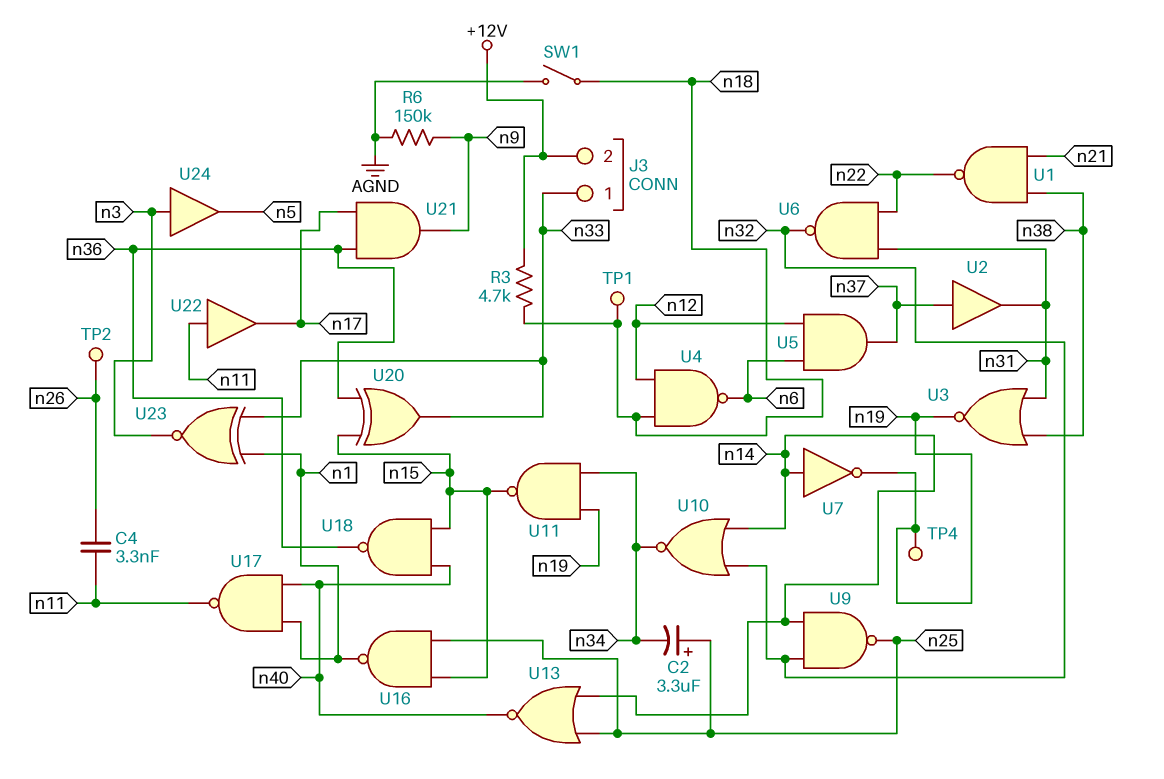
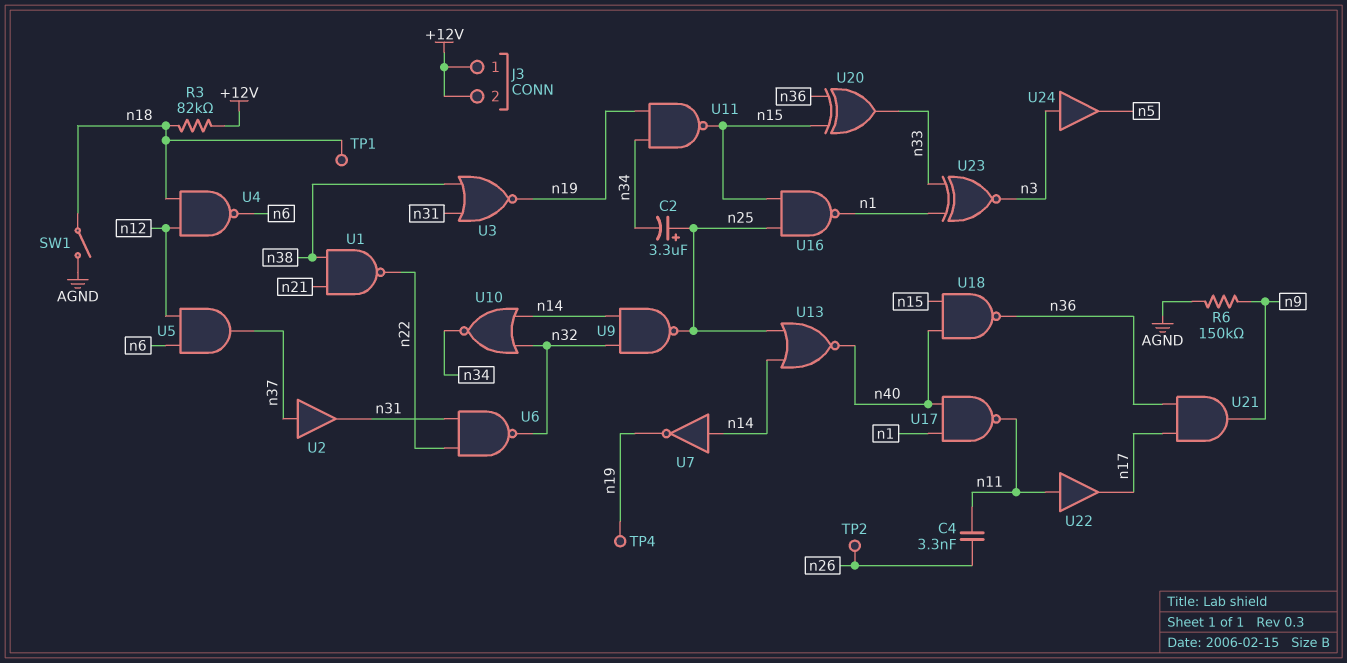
J3 pin 1: n33 -> +12V
R3: 4.7k (+12V, n18) -> 82k (+12V, n18)

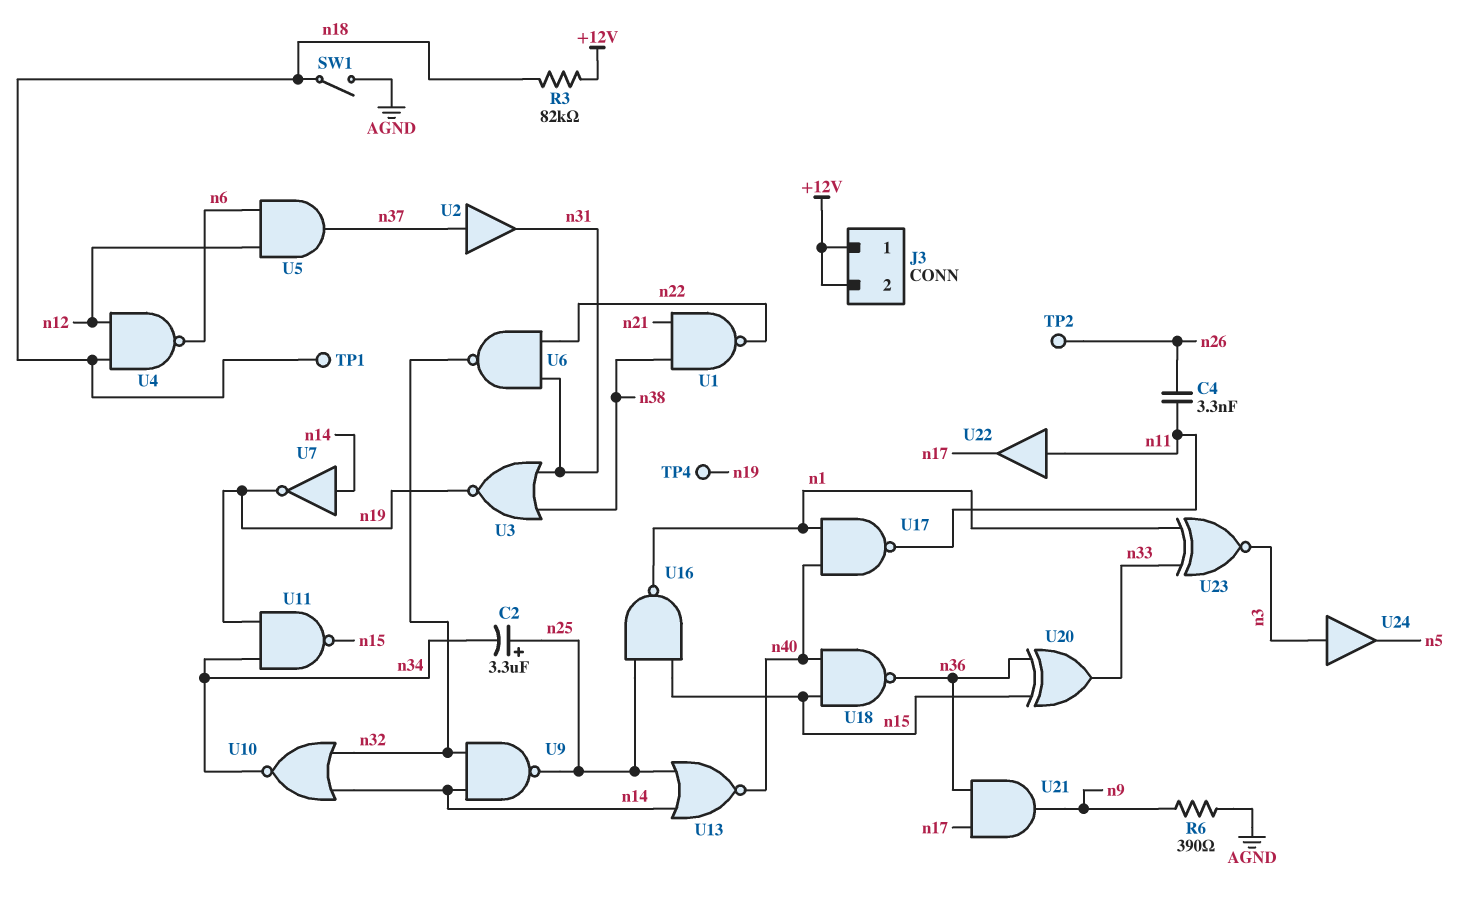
R6: 150k (AGND, n9) -> 390 (AGND, n9)

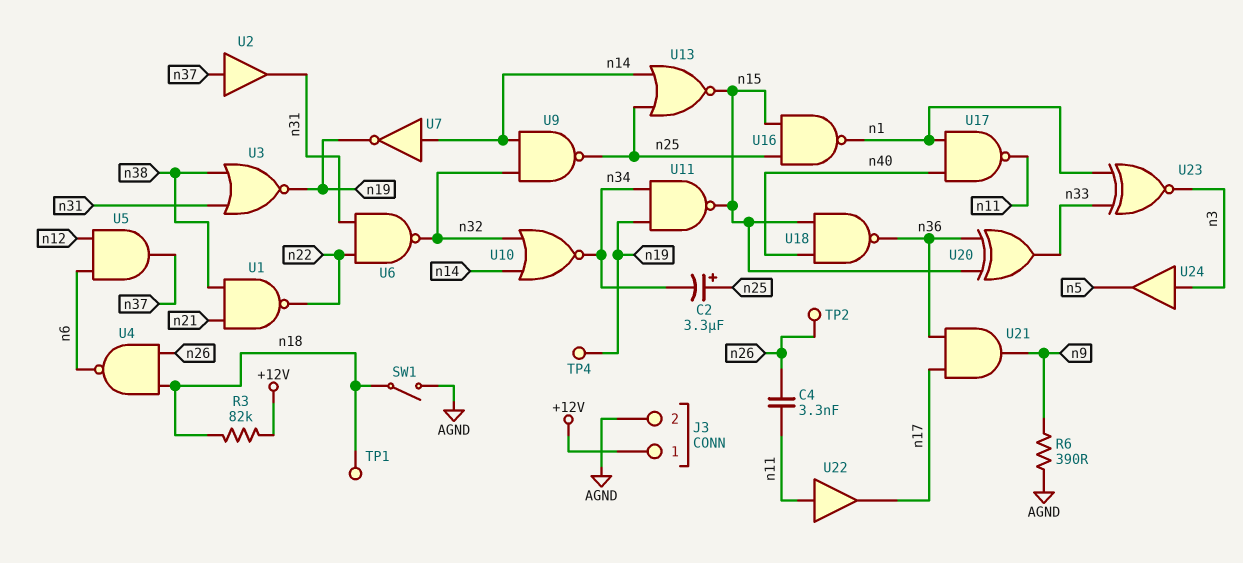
J3 pin 2: +12V -> AGND
U4: NAND (in n12, in n18, out n6) -> NAND (in n18, in n26, out n6)
U13: NOR (in n14, in n25, out n40) -> NOR (in n14, in n25, out n15)

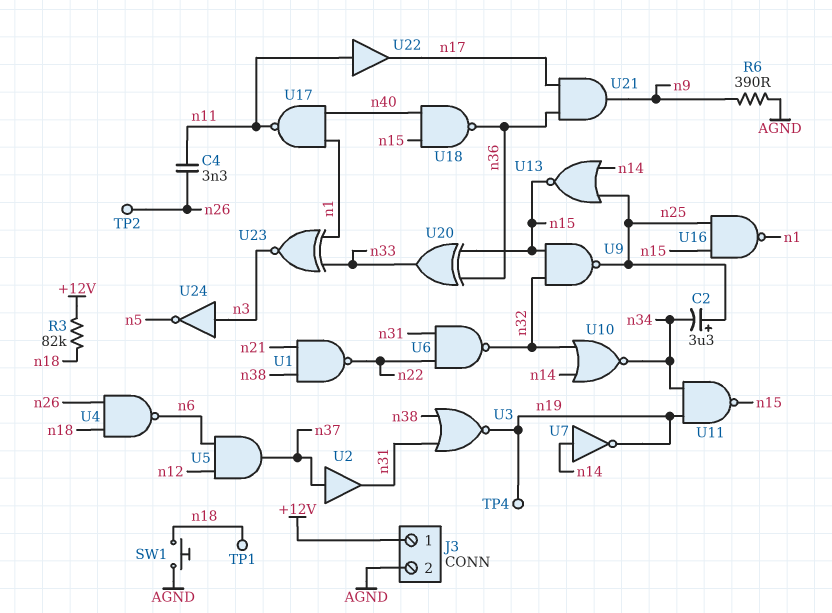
SW1: switch (AGND, n18) -> button (AGND, n18)
U9: NAND (in n14, in n32, out n25) -> NAND (in n15, in n32, out n25)
U24: buffer (in n3, out n5) -> NOT (in n3, out n5)

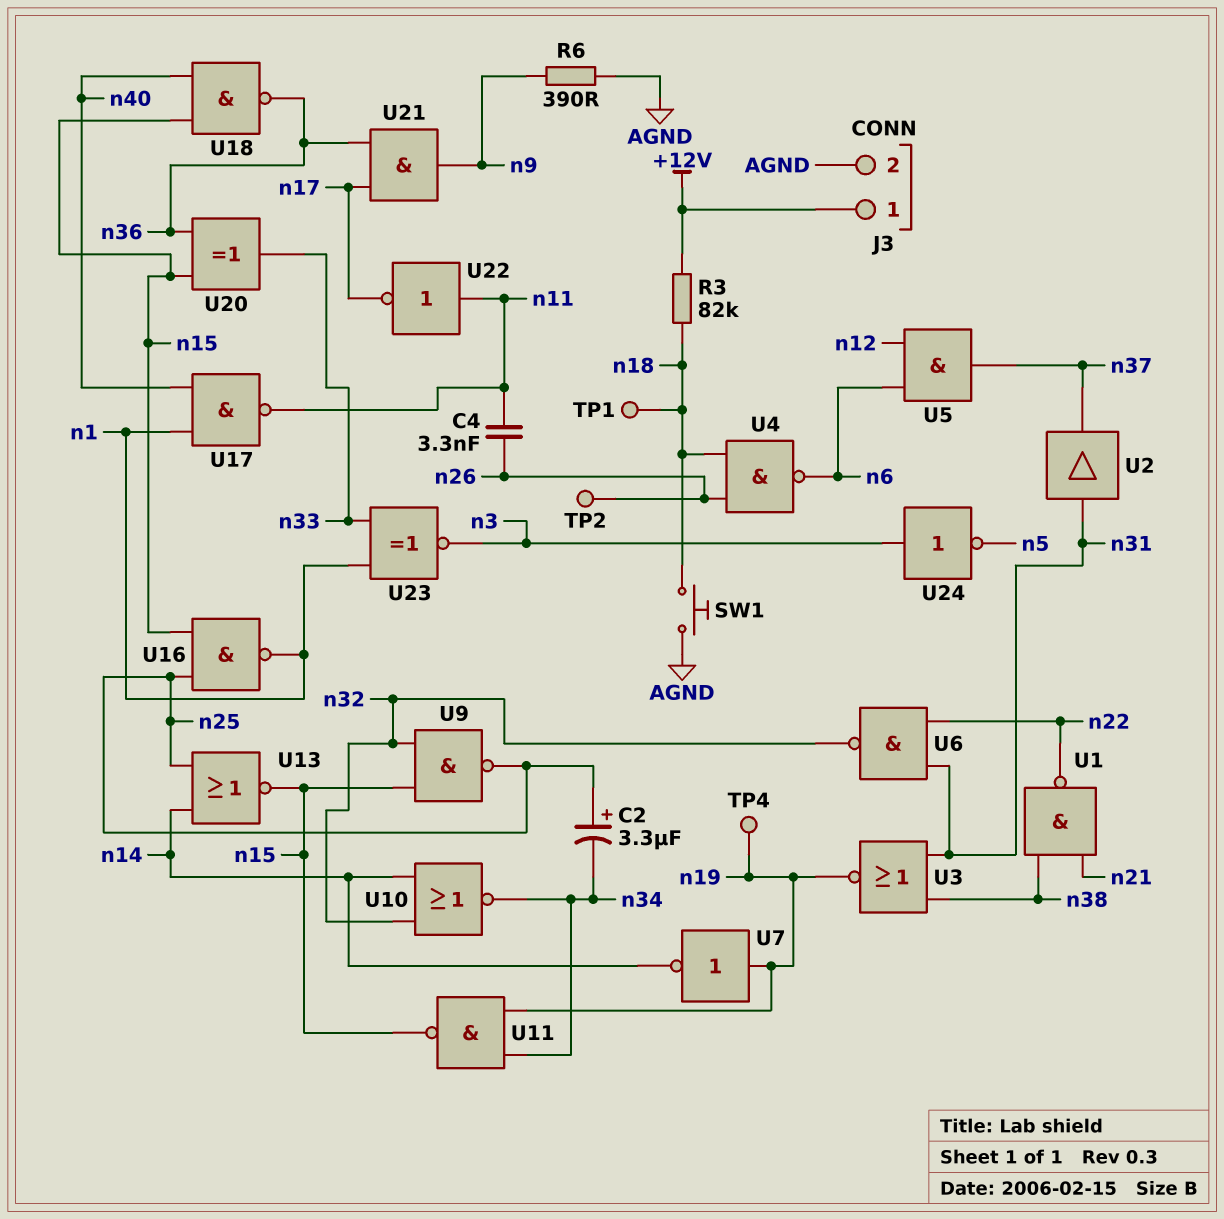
U2: buffer (in n37, out n31) -> buffer (in n31, out n37)
U7: NOT (in n14, out n19) -> NOT (in n19, out n14)
U22: buffer (in n11, out n17) -> NOT (in n11, out n17)

